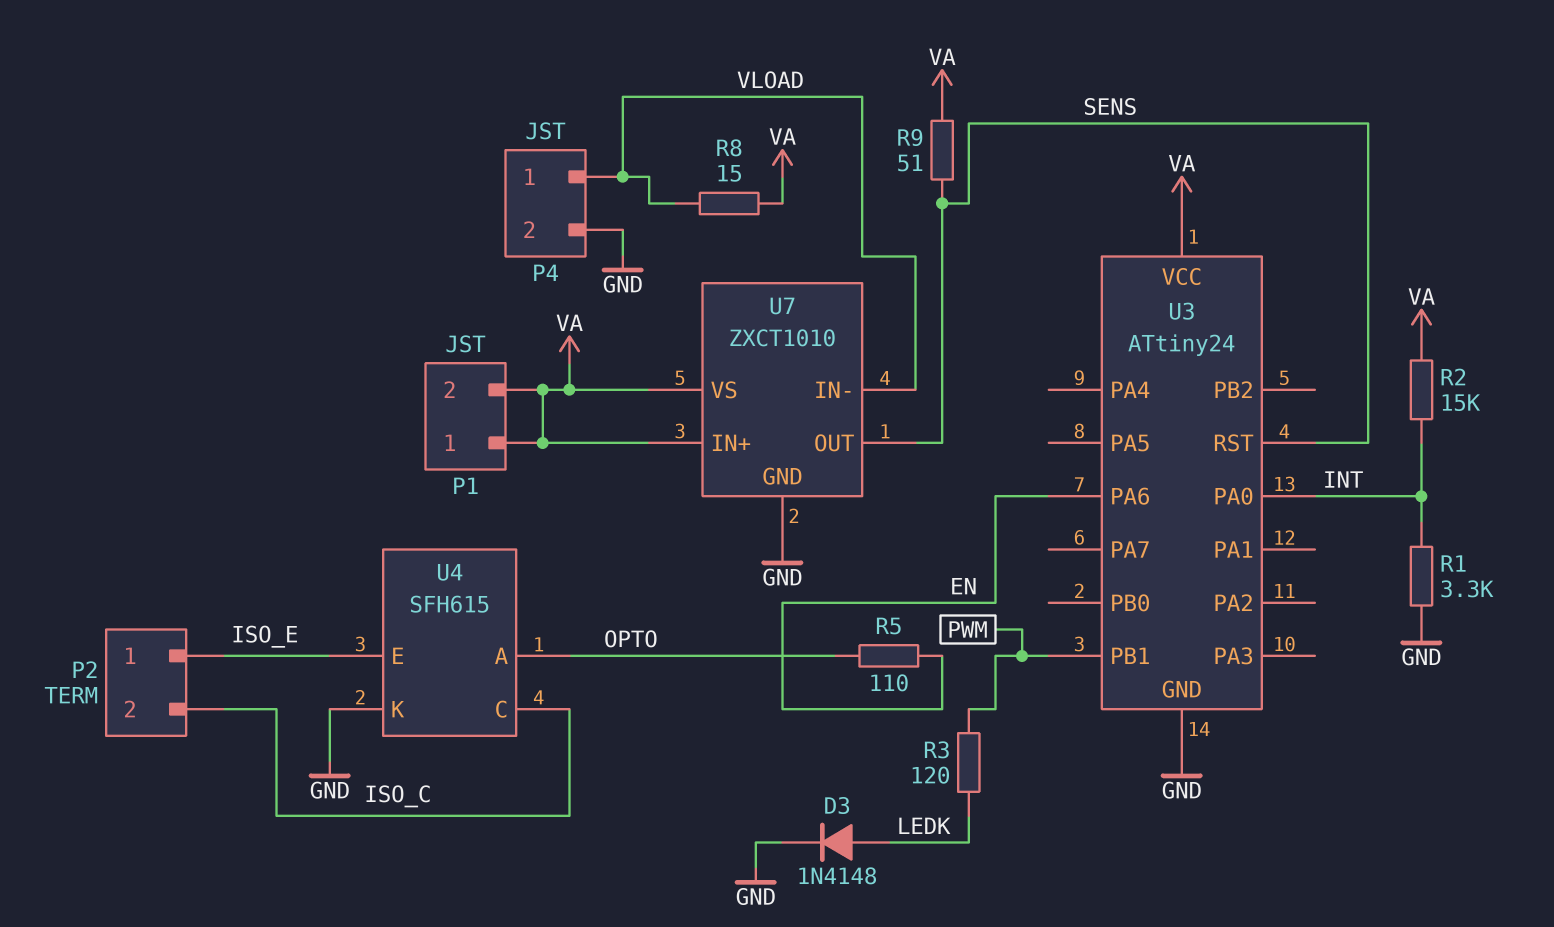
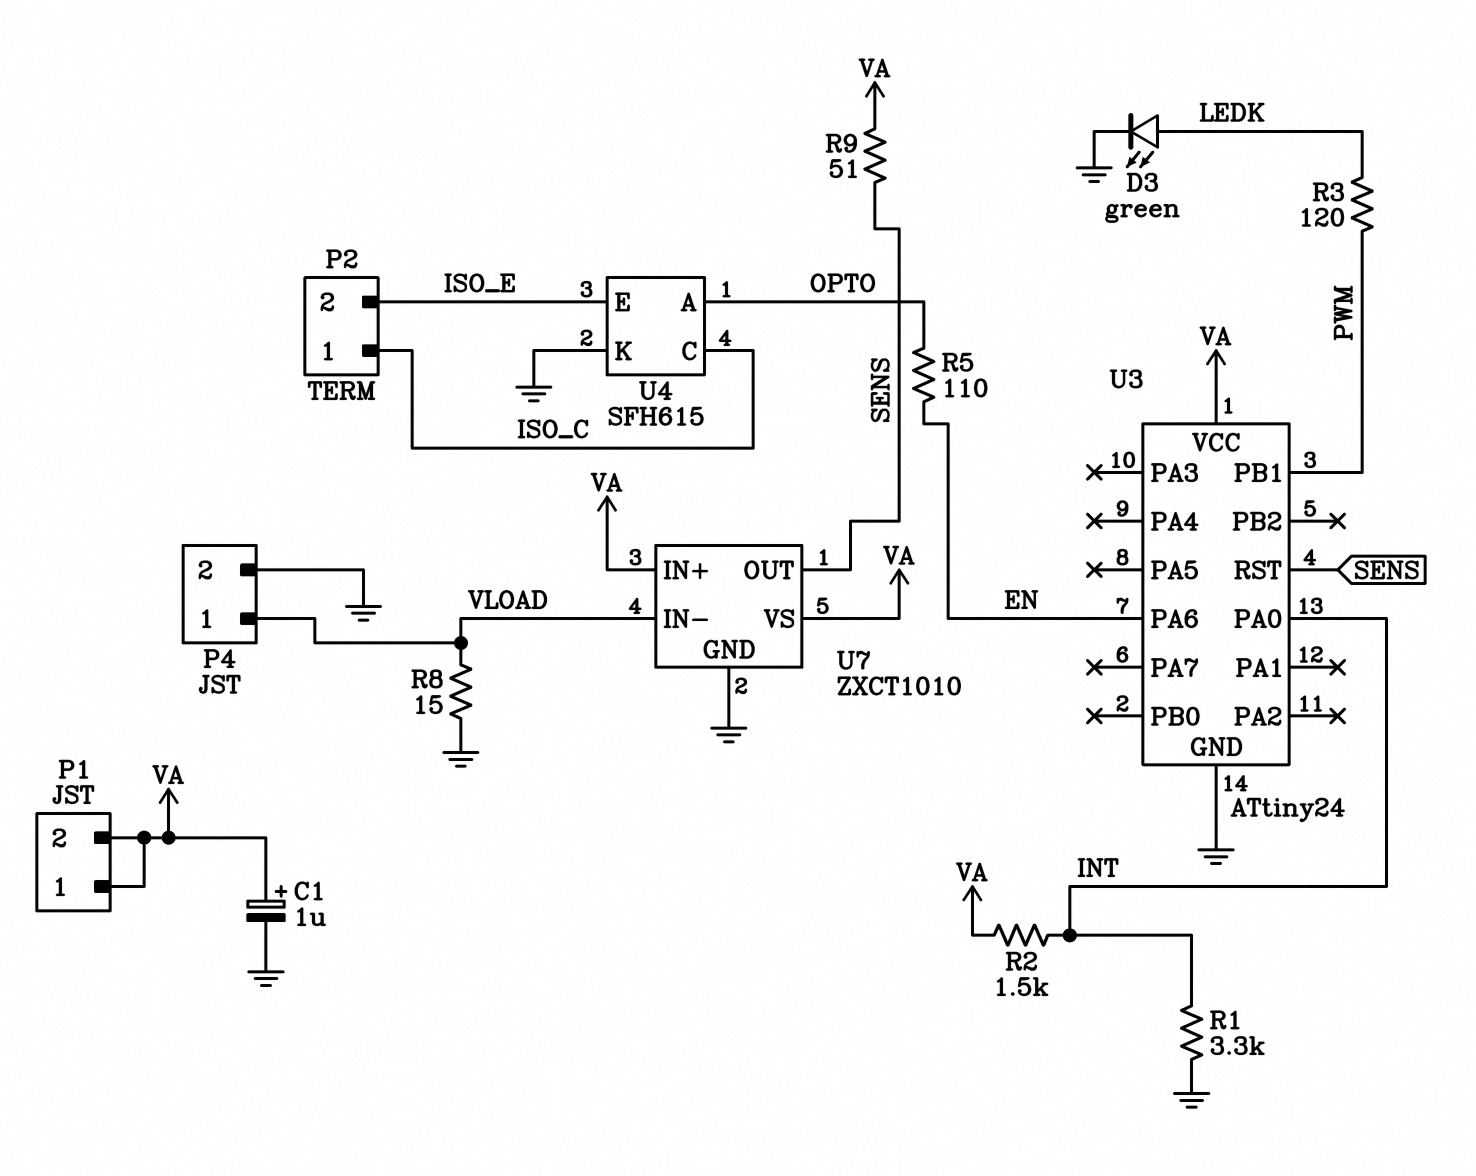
C1: none -> 1uF (plus VA, minus GND)
D3: diode 1N4148 (A LEDK, K GND) -> LED green (A LEDK, K GND)
P2 pin 1: ISO_E -> ISO_C
P2 pin 2: ISO_C -> ISO_E
R2: 15k (INT, VA) -> 1.5k (INT, VA)
R8: 15 (VA, VLOAD) -> 15 (GND, VLOAD)

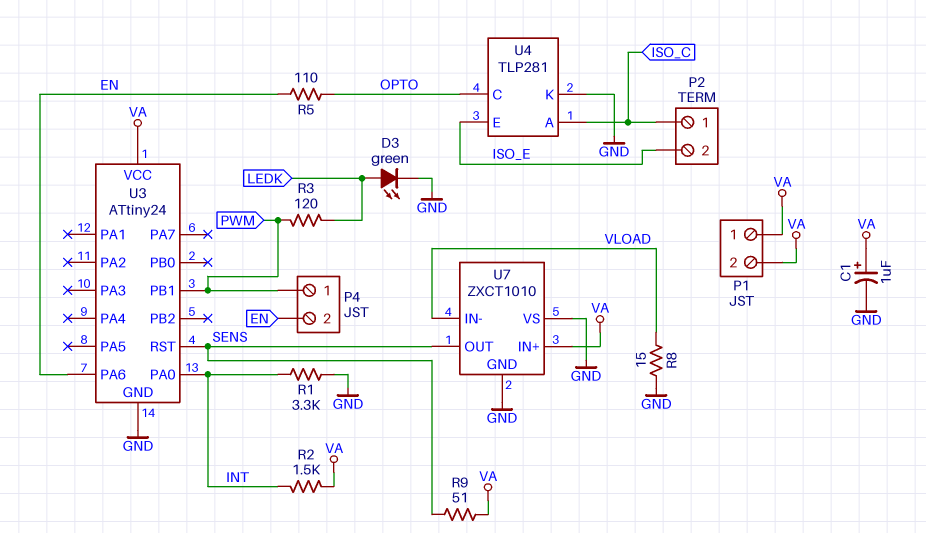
P4 pin 1: VLOAD -> PWM
P4 pin 2: GND -> EN
U4: SFH615 -> TLP281
U4 pin A: OPTO -> ISO_C
U4 pin C: ISO_C -> OPTO
U7 pin VS: VA -> GND

